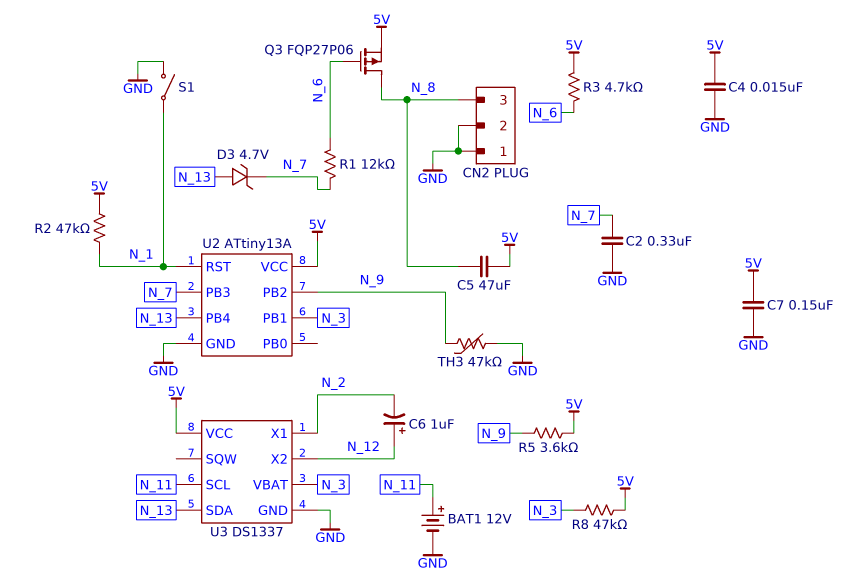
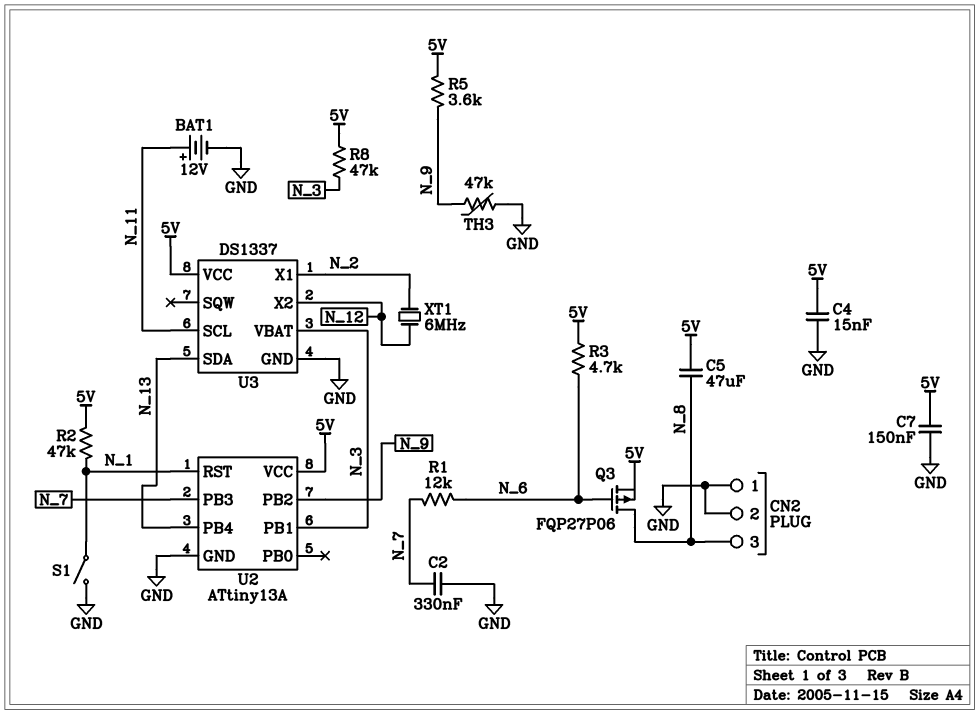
C6: 1uF (plus N_12, minus N_2) -> none
D3: zener 4.7V (A N_13, K N_7) -> none
XT1: none -> 6MHz (N_2, N_12)

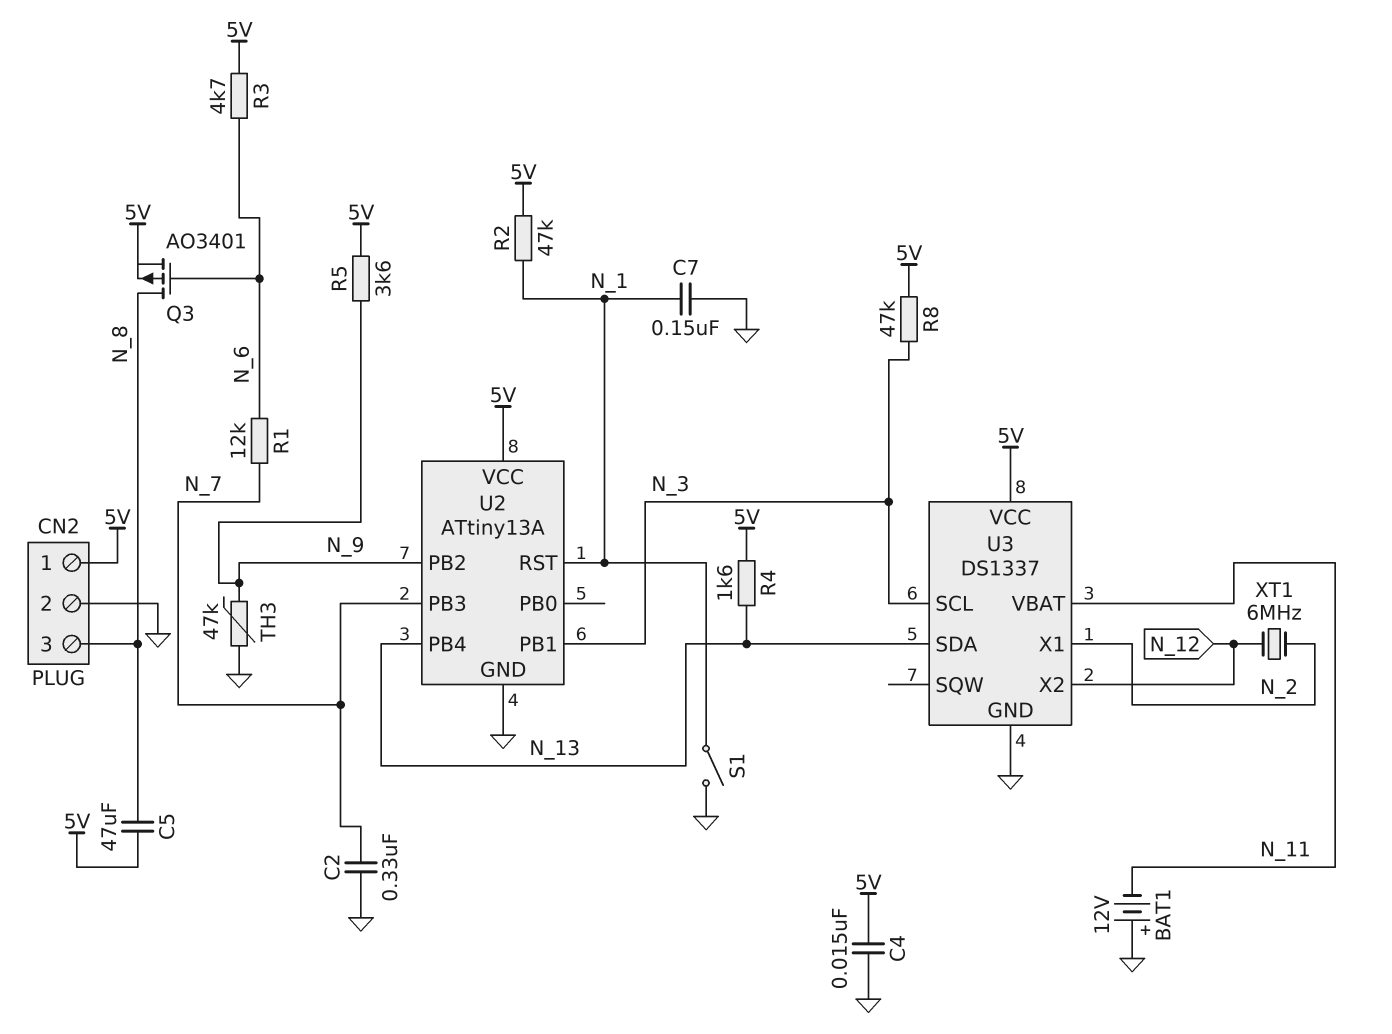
BAT1: 12V (plus N_11, minus GND) -> 12V (plus GND, minus N_11)
C7: 150nF (5V, GND) -> 150nF (GND, N_1)
CN2 pin 1: GND -> 5V
Q3: PMOS FQP27P06 (G N_6, D N_8, S 5V) -> PMOS AO3401 (G N_6, D N_8, S 5V)
R4: none -> 1.6k (5V, N_13)
U3 pin SCL: N_11 -> N_3
U3 pin VBAT: N_3 -> N_11

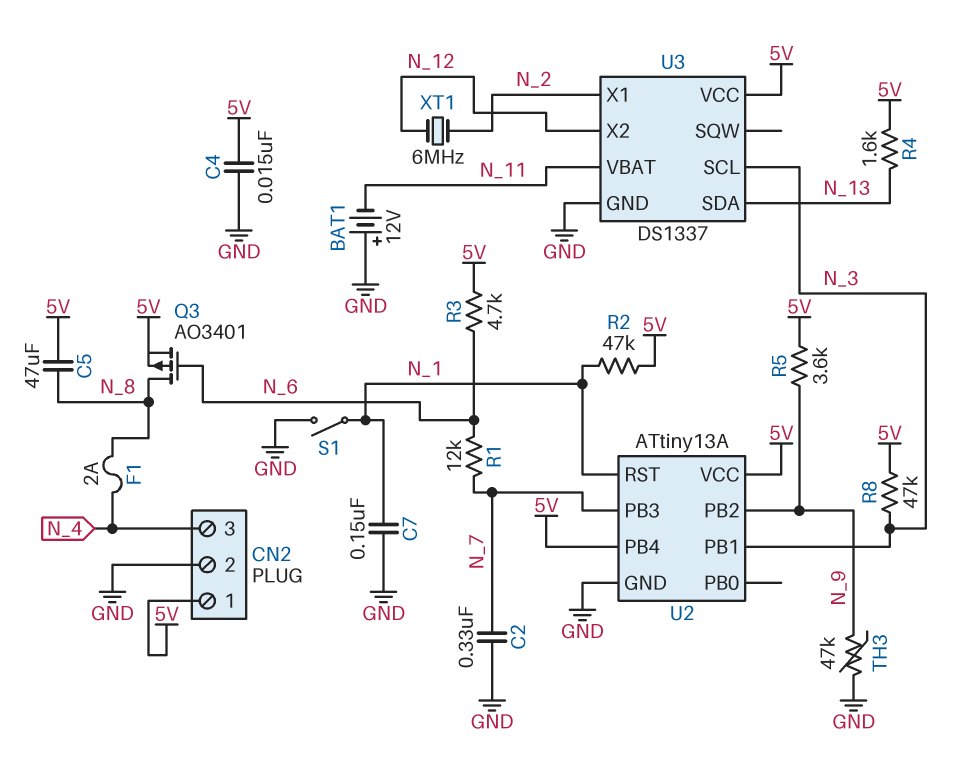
CN2 pin 3: N_8 -> N_4
F1: none -> 2A (N_4, N_8)
U2 pin PB4: N_13 -> 5V

